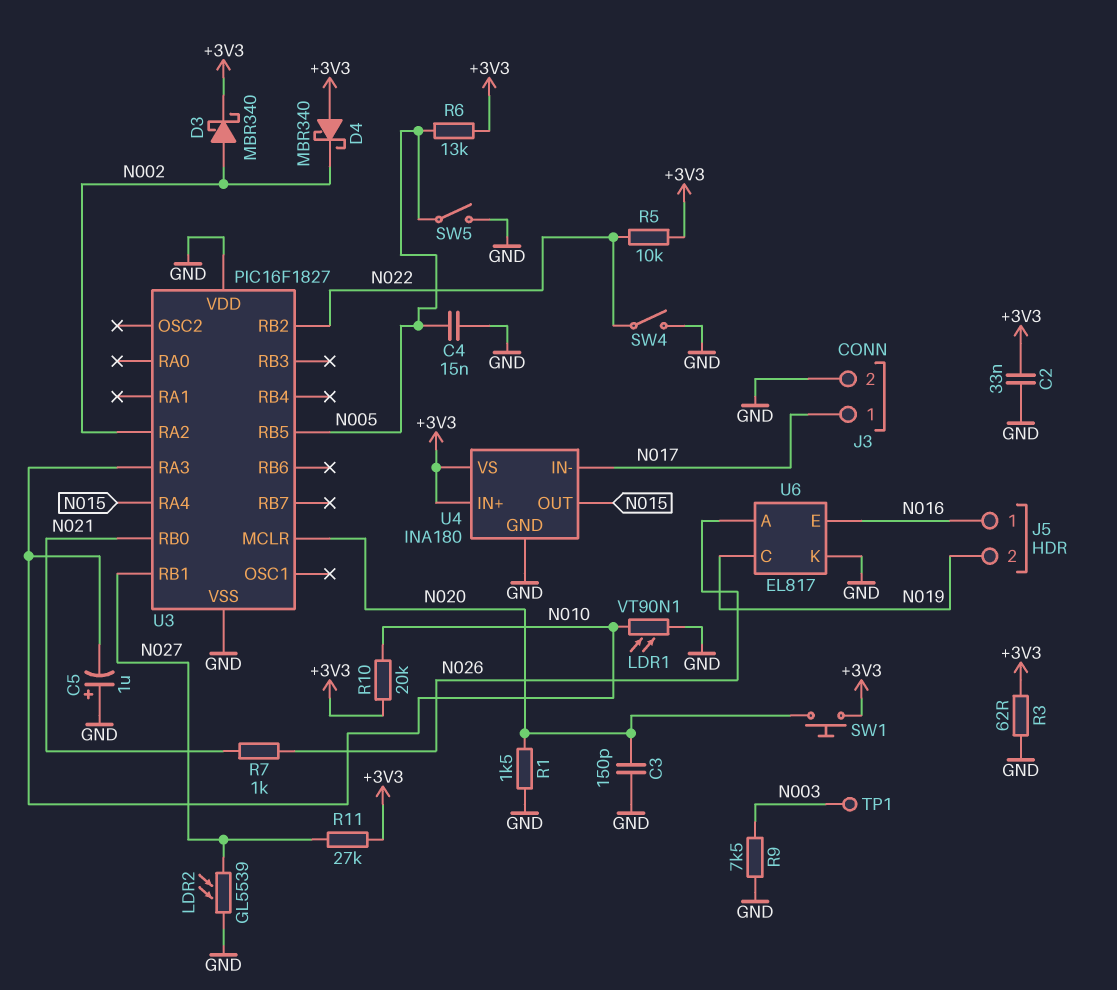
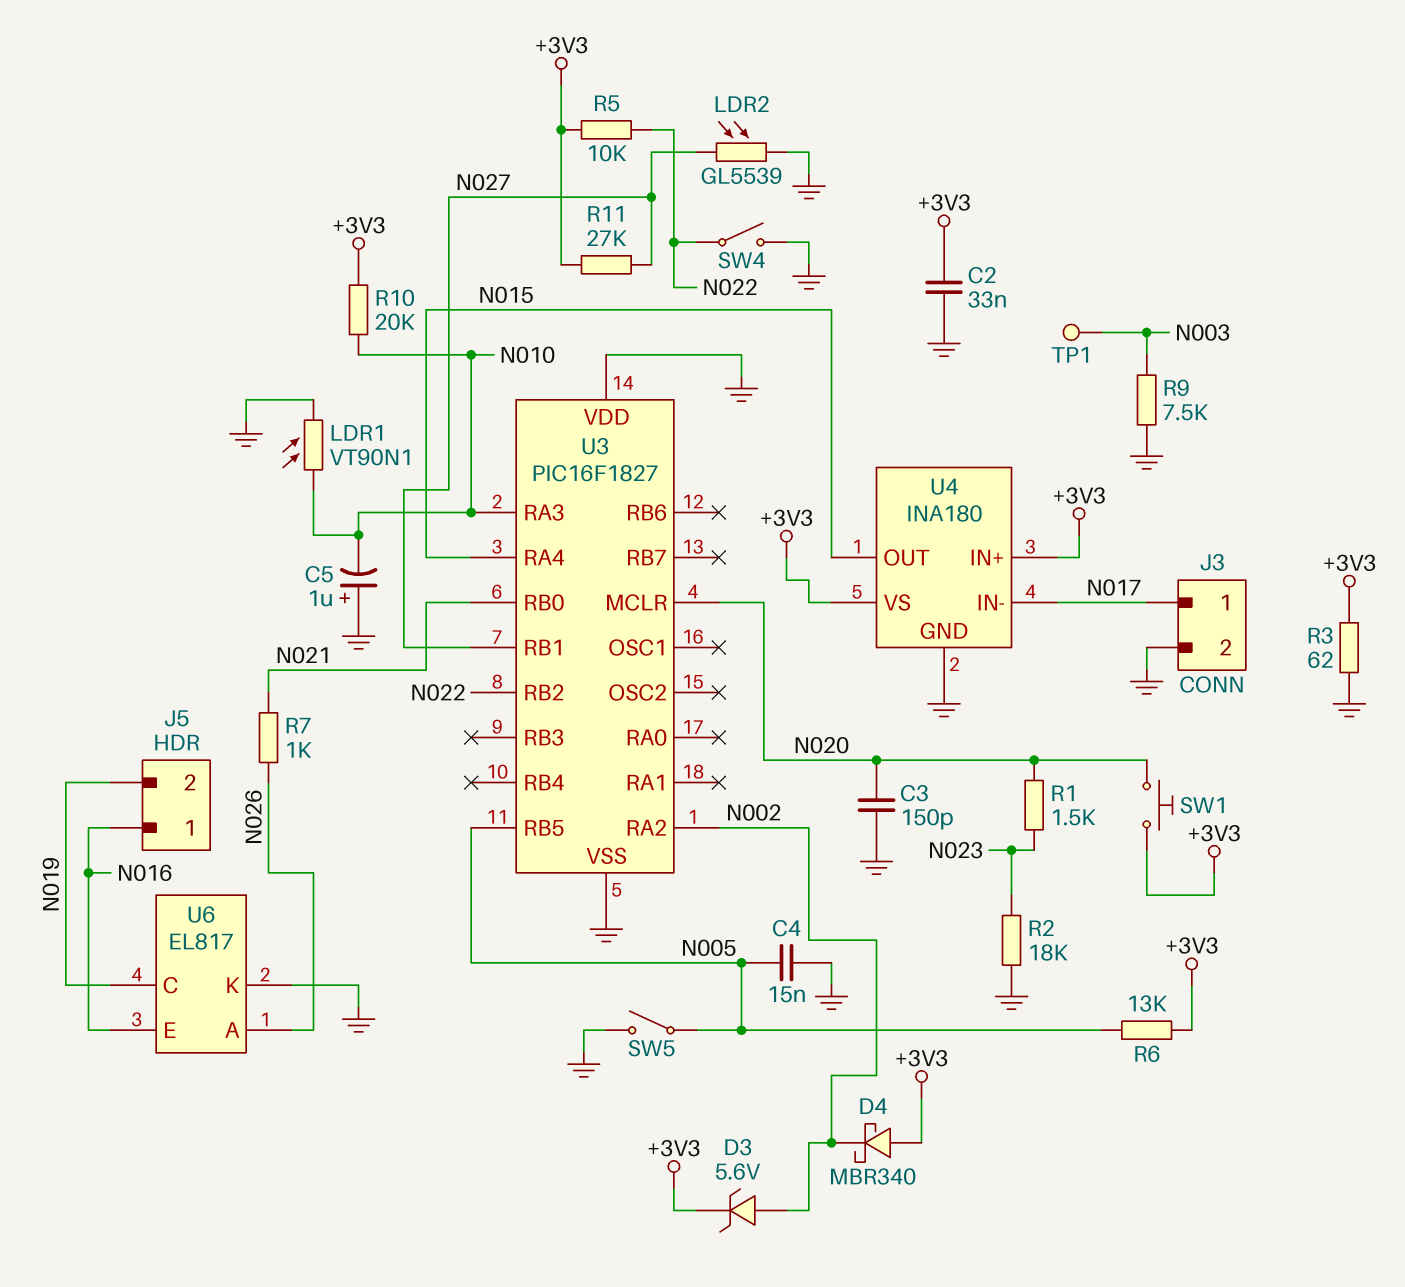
D3: schottky MBR340 (A N002, K +3V3) -> zener 5.6V (A N002, K +3V3)
R1: 1.5k (GND, N020) -> 1.5k (N020, N023)
R2: none -> 18k (GND, N023)

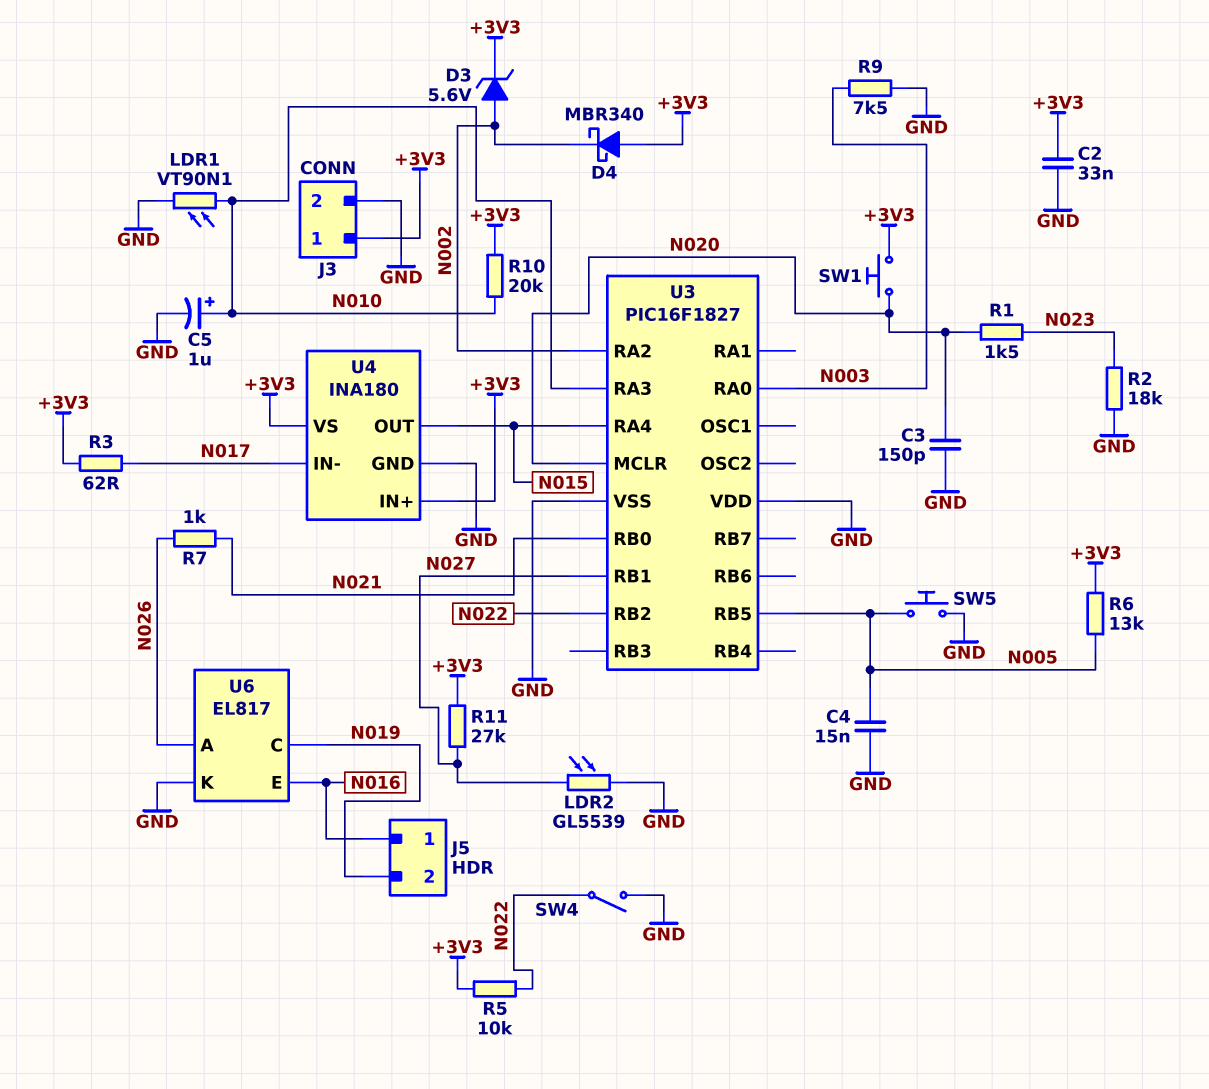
C5: 1uF (plus GND, minus N010) -> 1uF (plus N010, minus GND)
J3 pin 1: N017 -> +3V3
R3: 62 (+3V3, GND) -> 62 (+3V3, N017)
SW5: switch (GND, N005) -> button (GND, N005)
TP1: test point (N003) -> none
U3 pin RA0: none -> N003

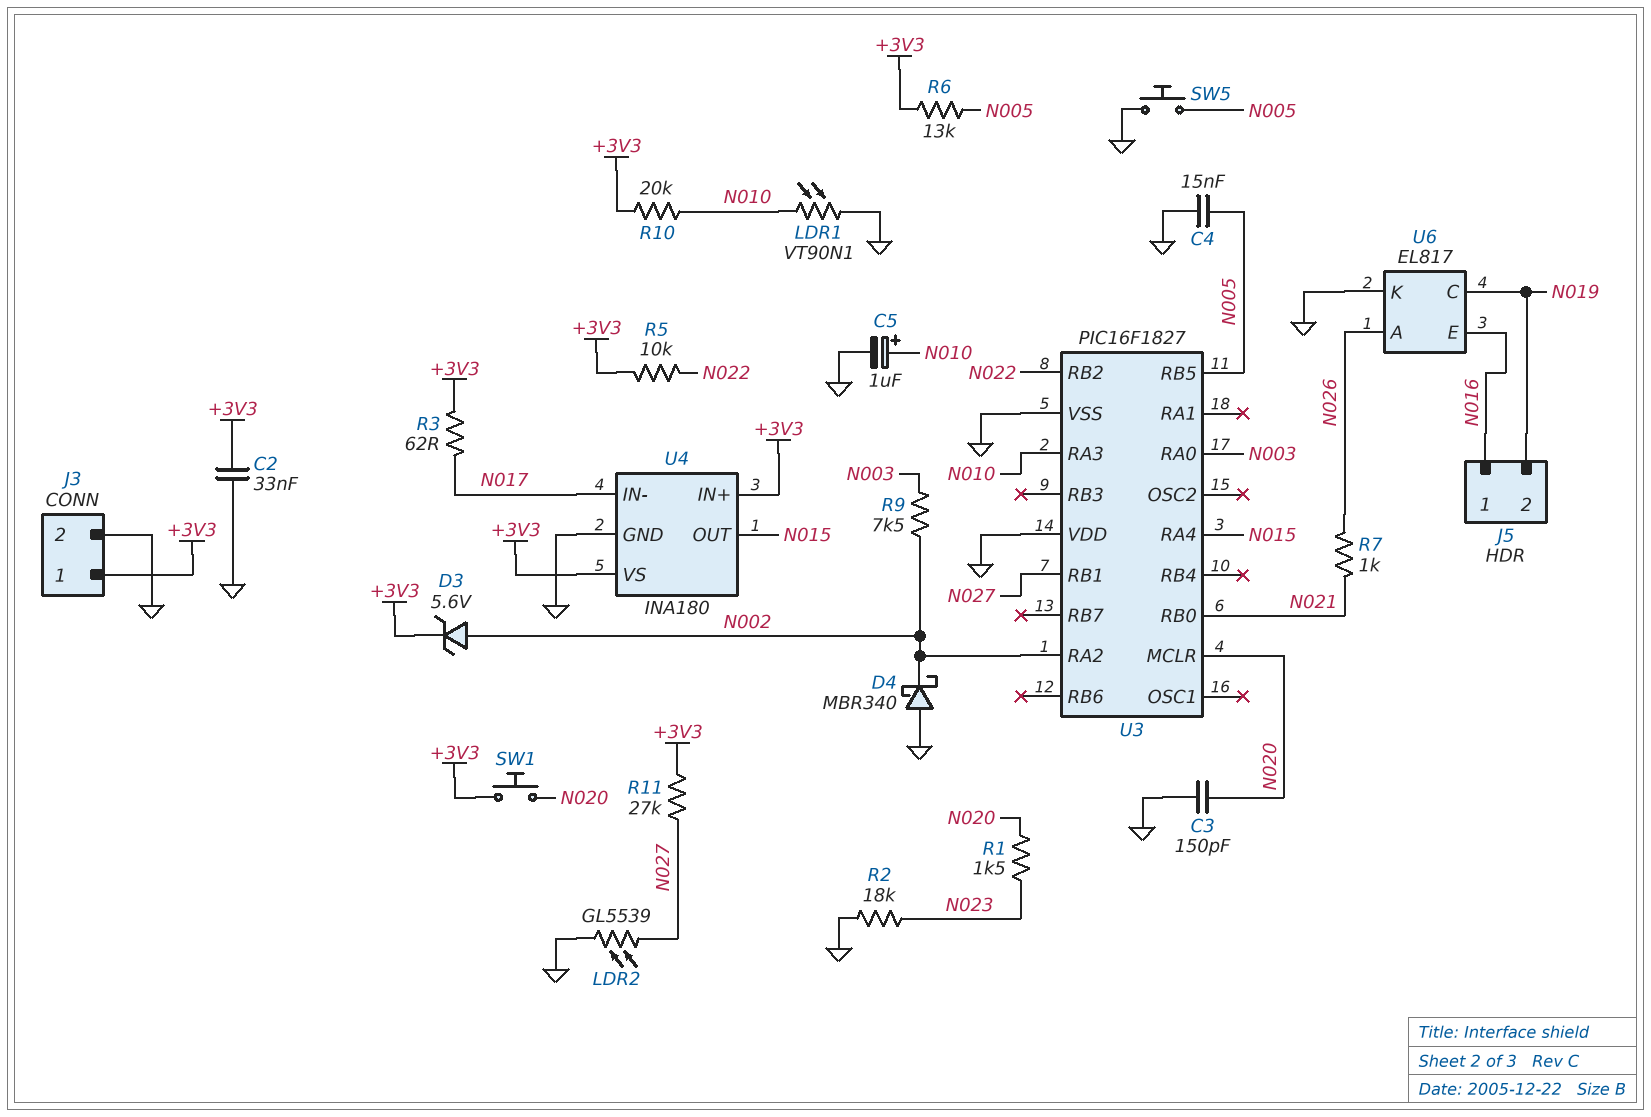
D4: schottky MBR340 (A +3V3, K N002) -> schottky MBR340 (A GND, K N002)
R9: 7.5k (GND, N003) -> 7.5k (N002, N003)
SW4: switch (GND, N022) -> none

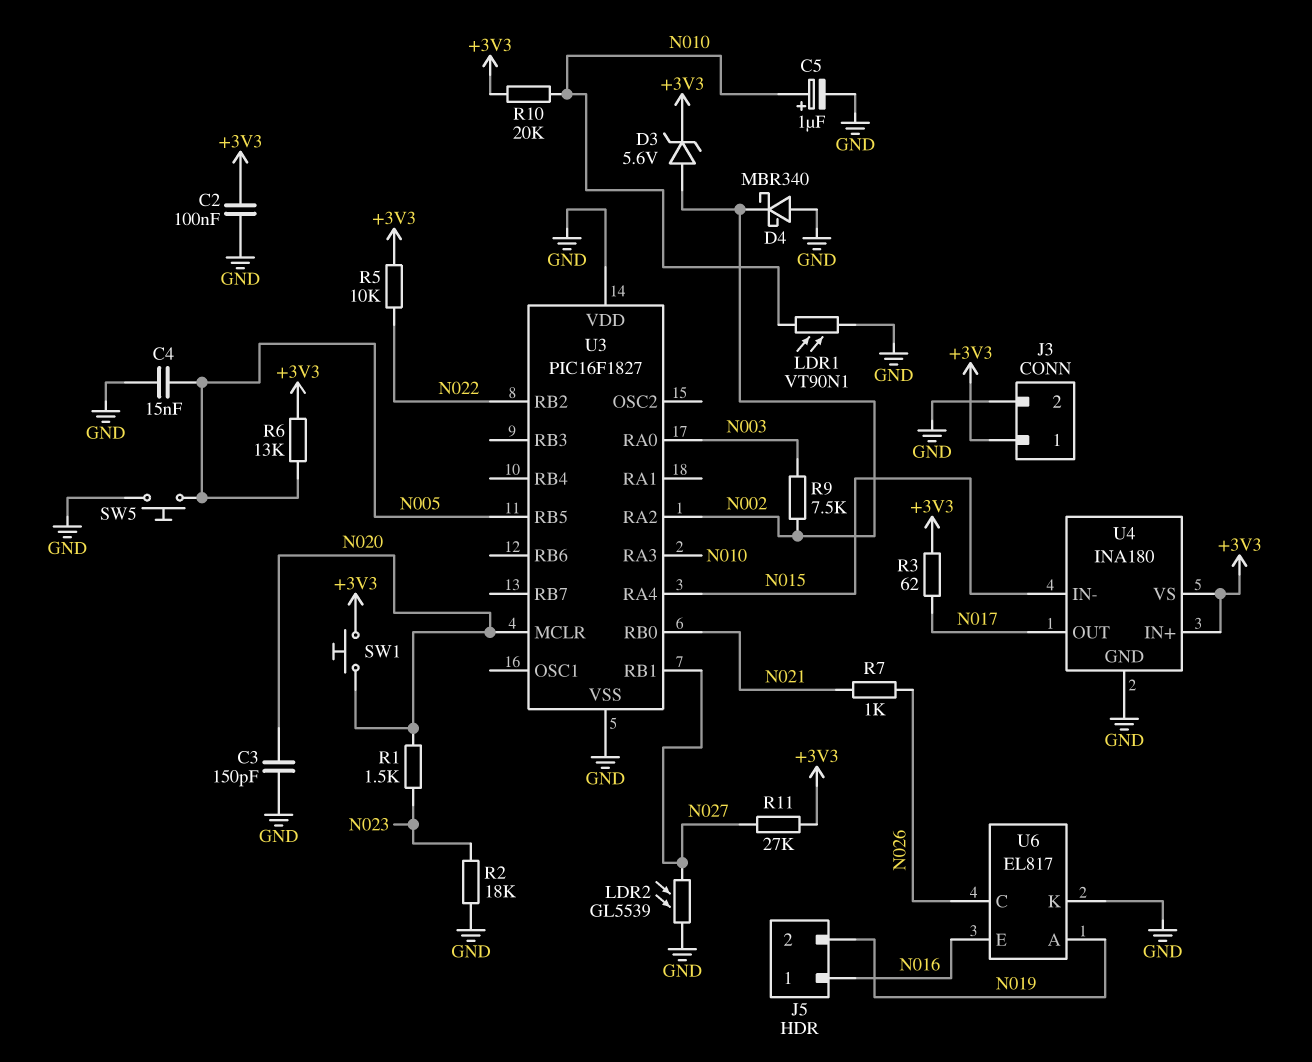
C2: 33nF (+3V3, GND) -> 100nF (+3V3, GND)
U4 pin IN-: N017 -> N015
U4 pin OUT: N015 -> N017
U6 pin A: N026 -> N019
U6 pin C: N019 -> N026

